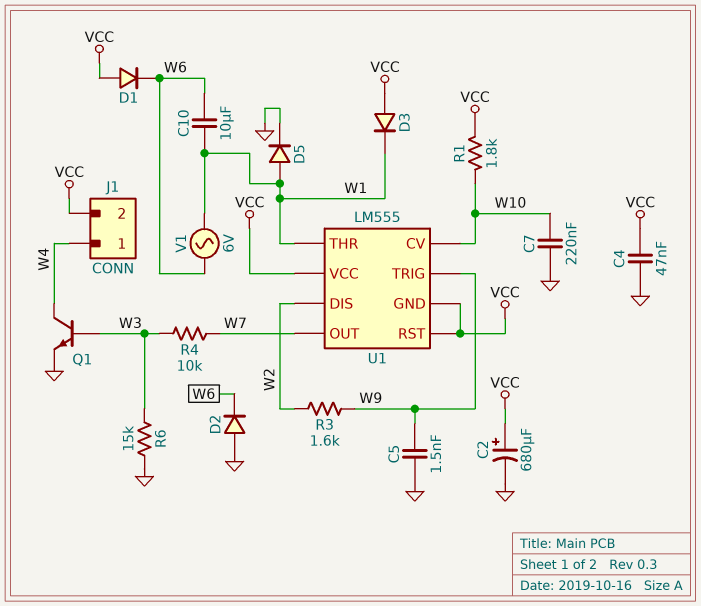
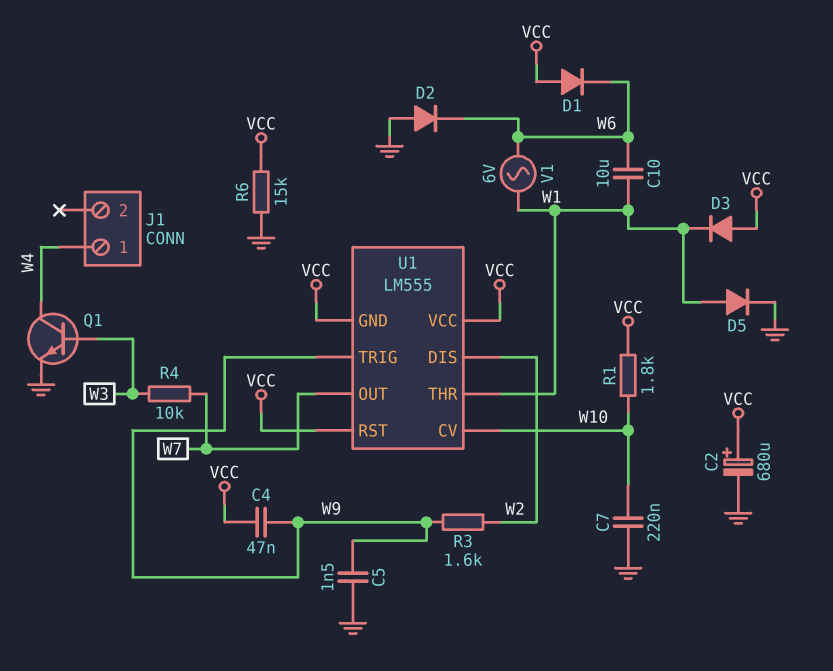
C4: 47nF (GND, VCC) -> 47nF (VCC, W9)
J1 pin 2: VCC -> none
R6: 15k (GND, W3) -> 15k (GND, VCC)

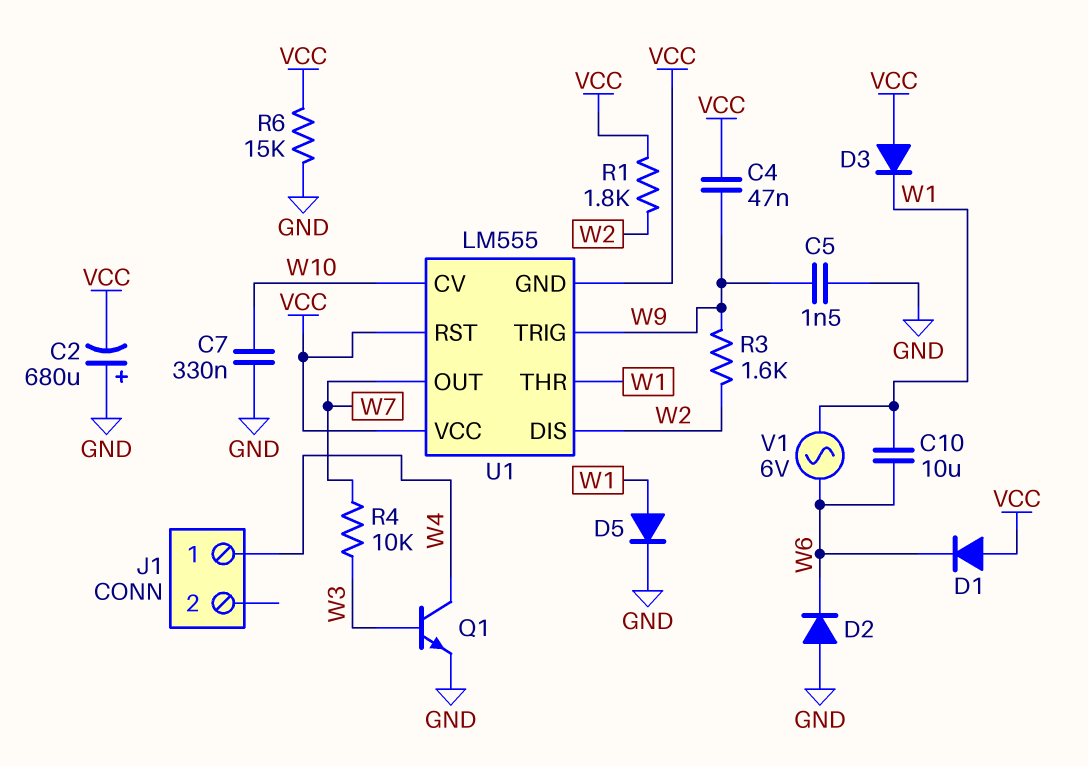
C2: 680uF (plus VCC, minus GND) -> 680uF (plus GND, minus VCC)
C7: 220nF (GND, W10) -> 330nF (GND, W10)
R1: 1.8k (VCC, W10) -> 1.8k (VCC, W2)

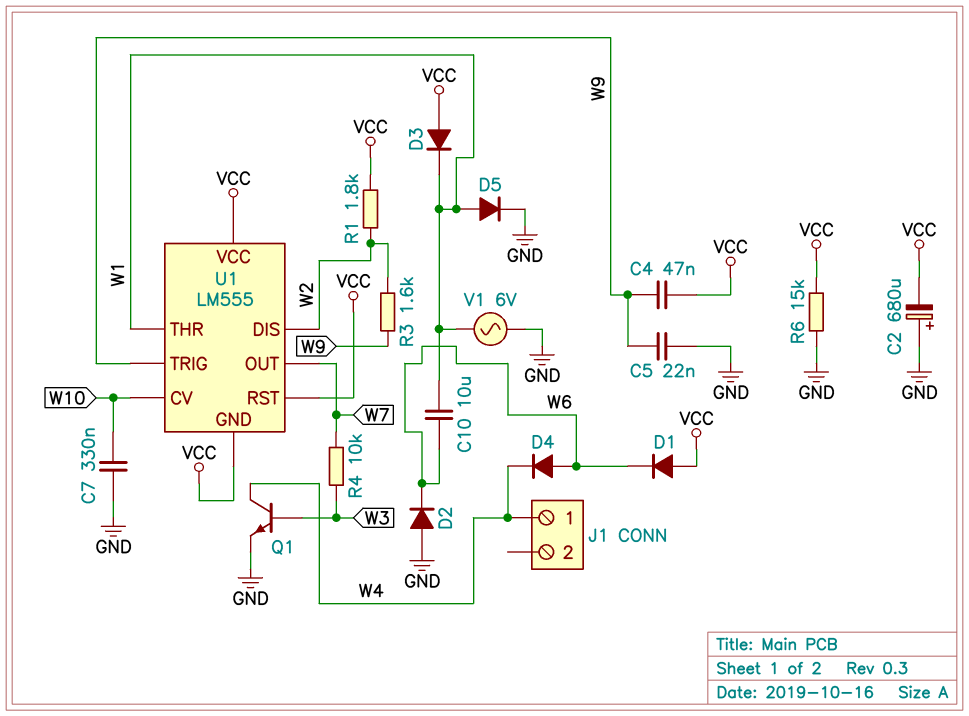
C5: 1.5nF (GND, W9) -> 22nF (GND, W9)
D4: none -> diode (A W6, K W4)
V1: AC 6V (W1, W6) -> AC 6V (GND, W1)

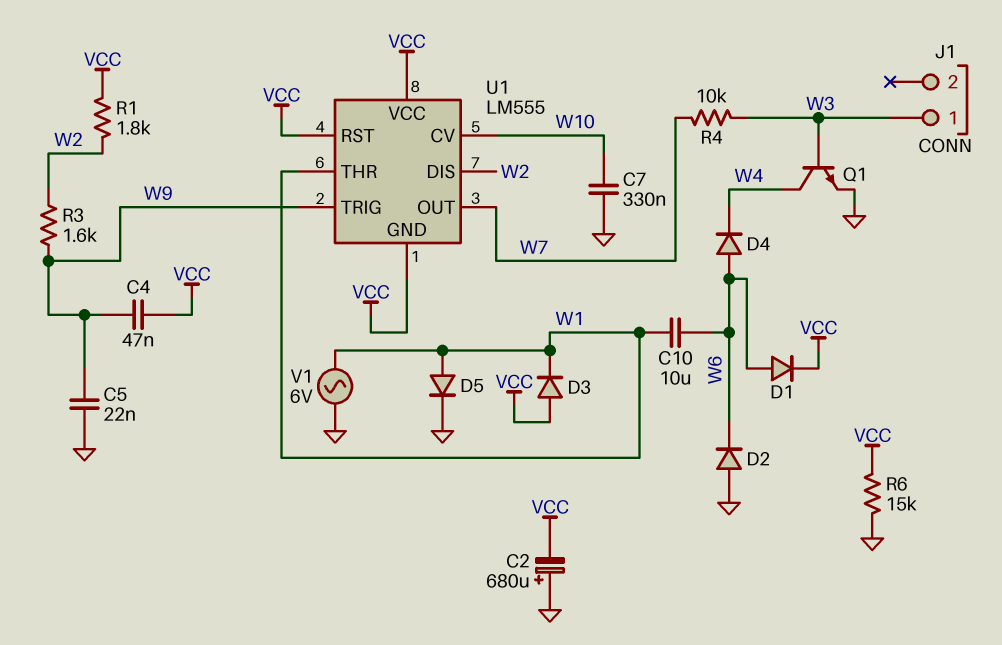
D1: diode (A VCC, K W6) -> diode (A W6, K VCC)
J1 pin 1: W4 -> W3

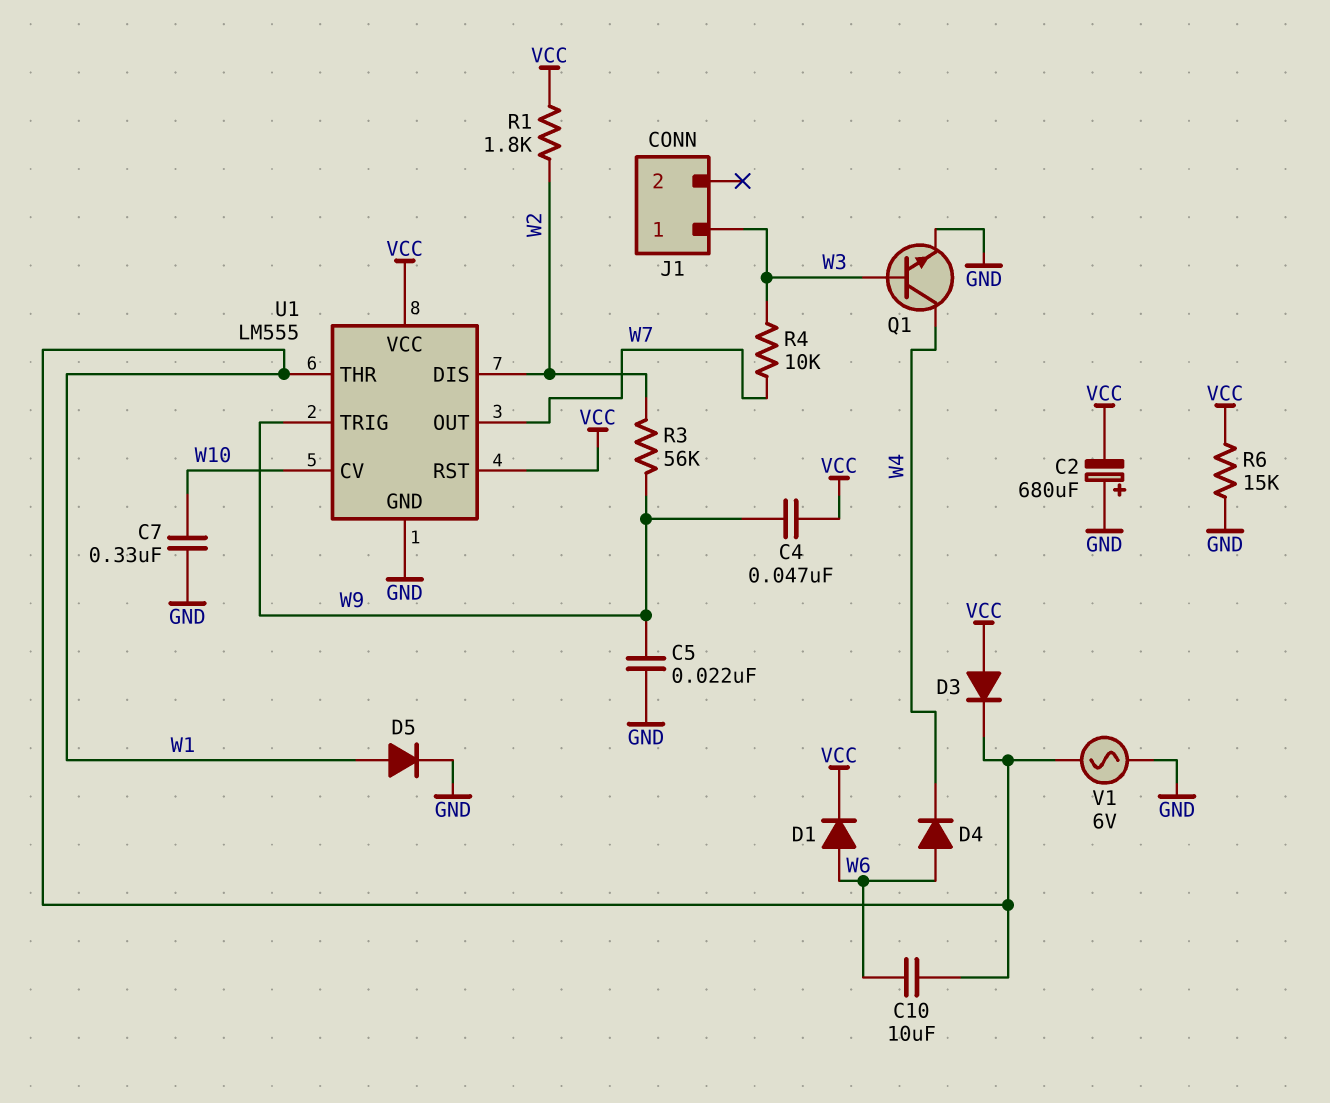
D2: diode (A GND, K W6) -> none
R3: 1.6k (W2, W9) -> 56k (W2, W9)
U1 pin GND: VCC -> GND

